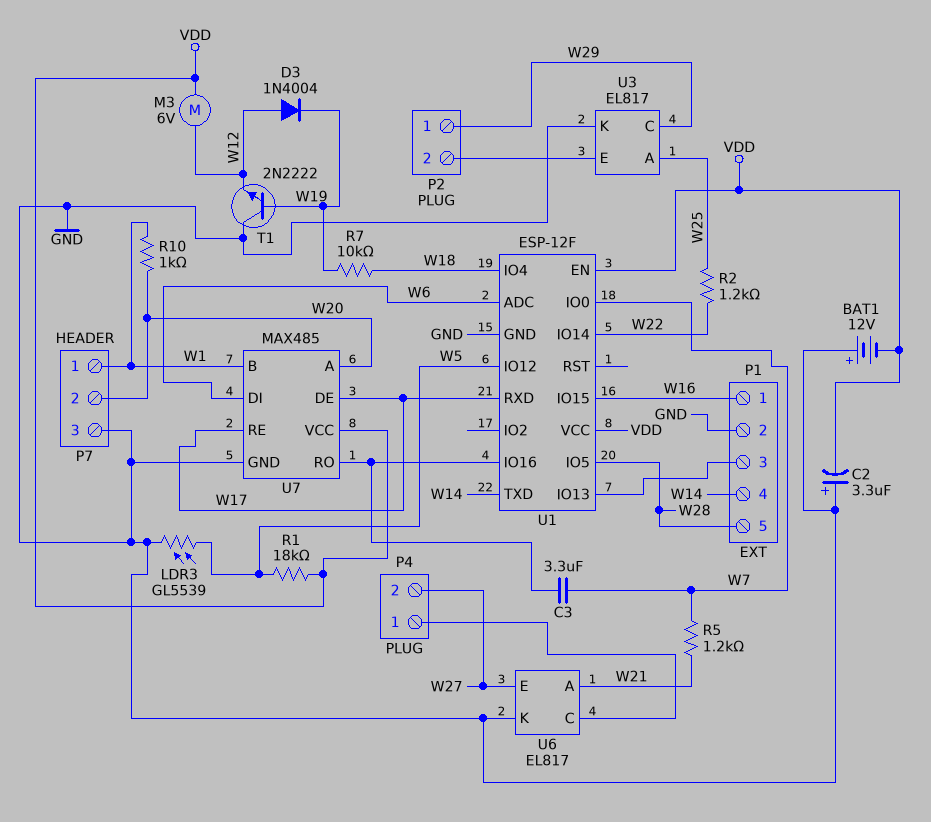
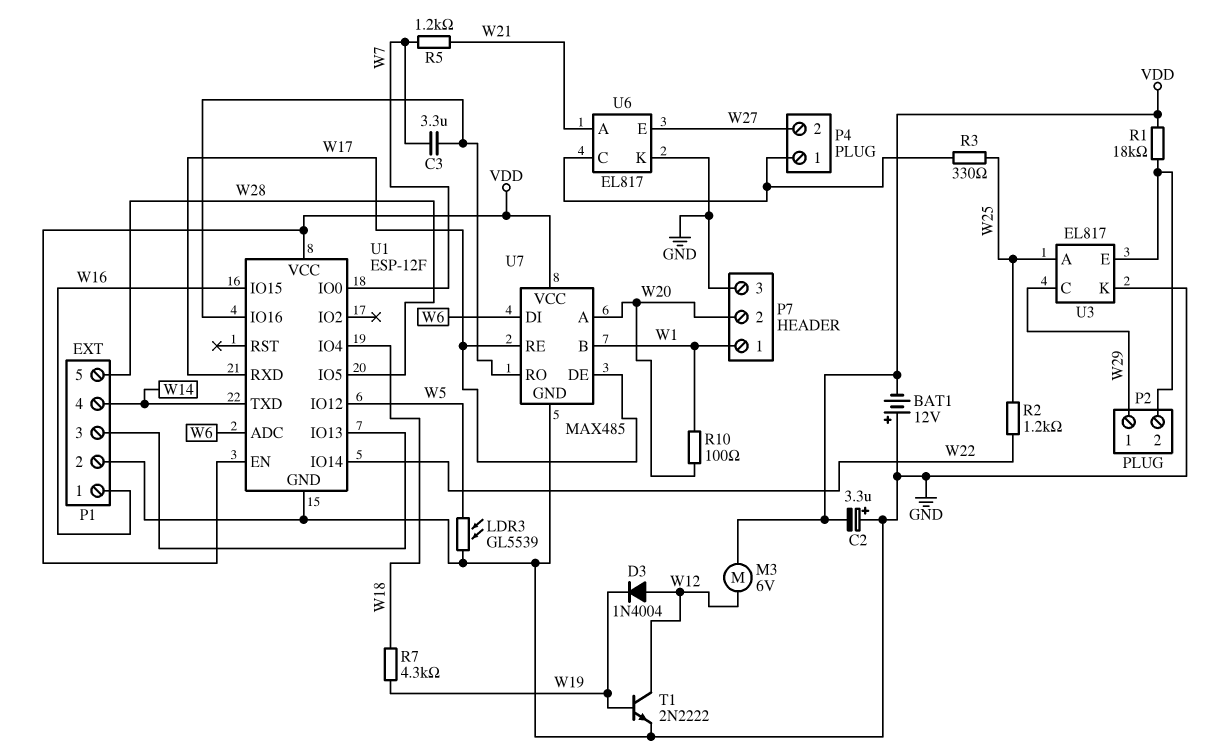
R1: 18k (VDD, W5) -> 18k (P2/2, VDD)
R3: none -> 330 (P4/1, W25)
R7: 10k (W18, W19) -> 4.3k (W18, W19)
R10: 1k (W1, W20) -> 100 (W1, W20)
T1: NPN 2N2222 (B W19, C GND, E W12) -> NPN 2N2222 (B W19, C W12, E GND)

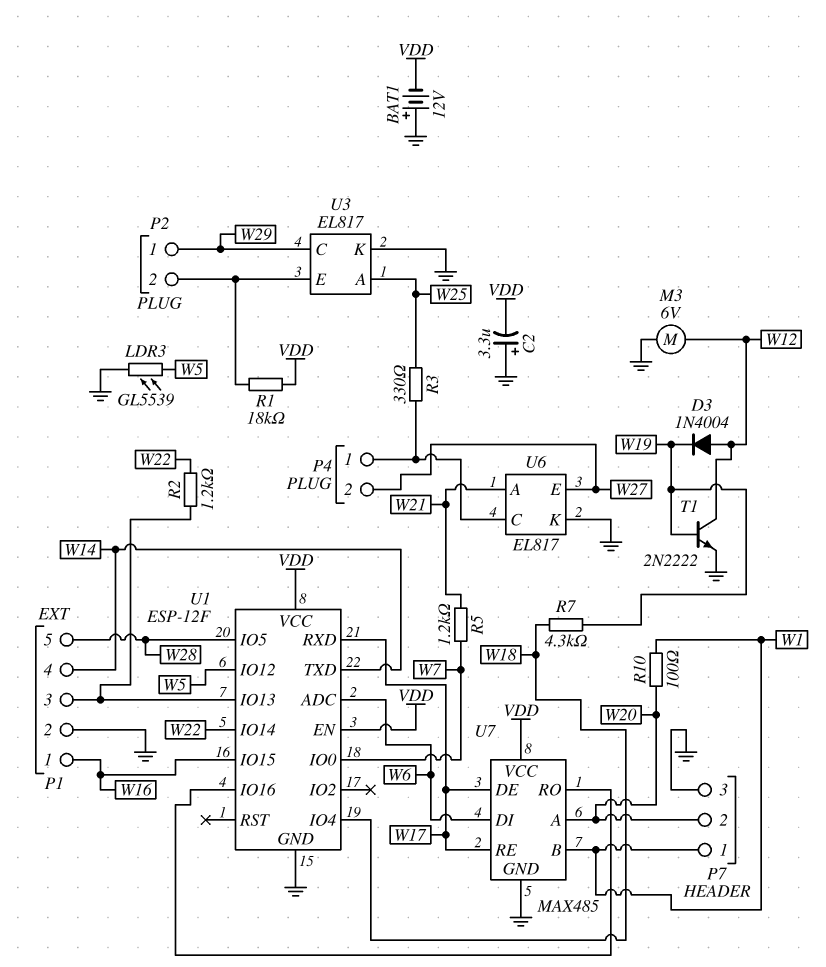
C3: 3.3uF (U1/IO16, W7) -> none
M3: motor 6V (VDD, W12) -> motor 6V (GND, W12)
R2: 1.2k (W22, W25) -> 1.2k (P1/3, W22)

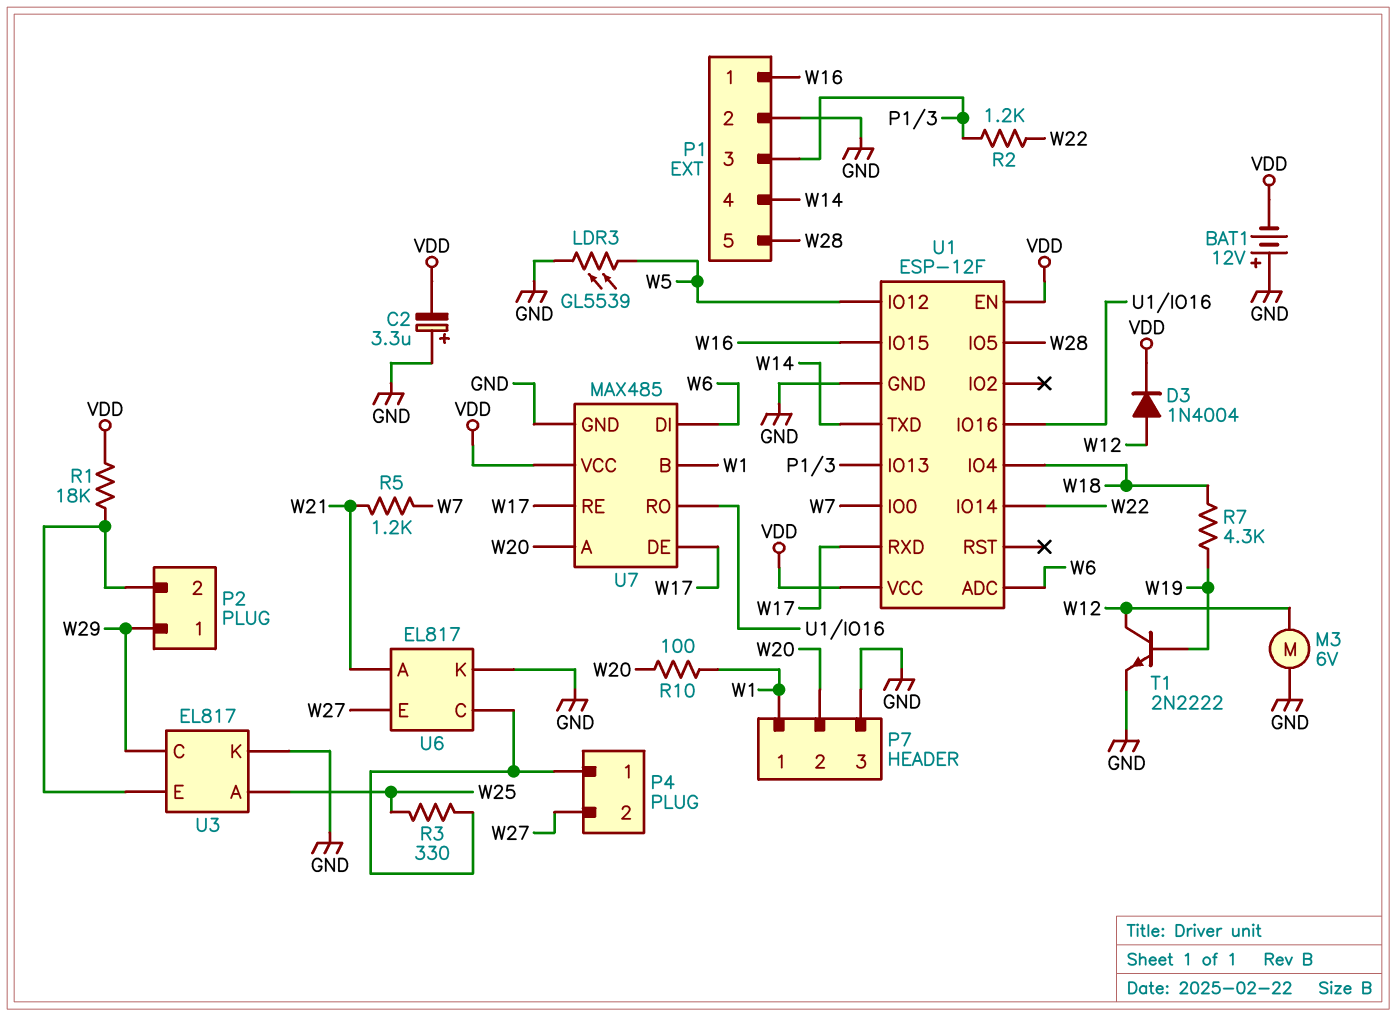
D3: diode 1N4004 (A W12, K W19) -> diode 1N4004 (A W12, K VDD)

